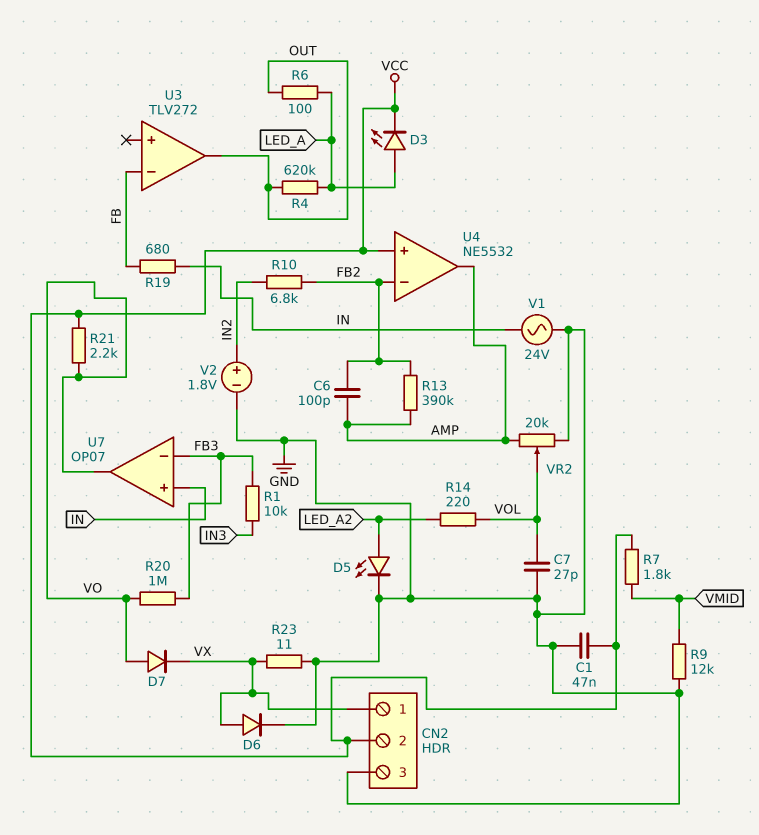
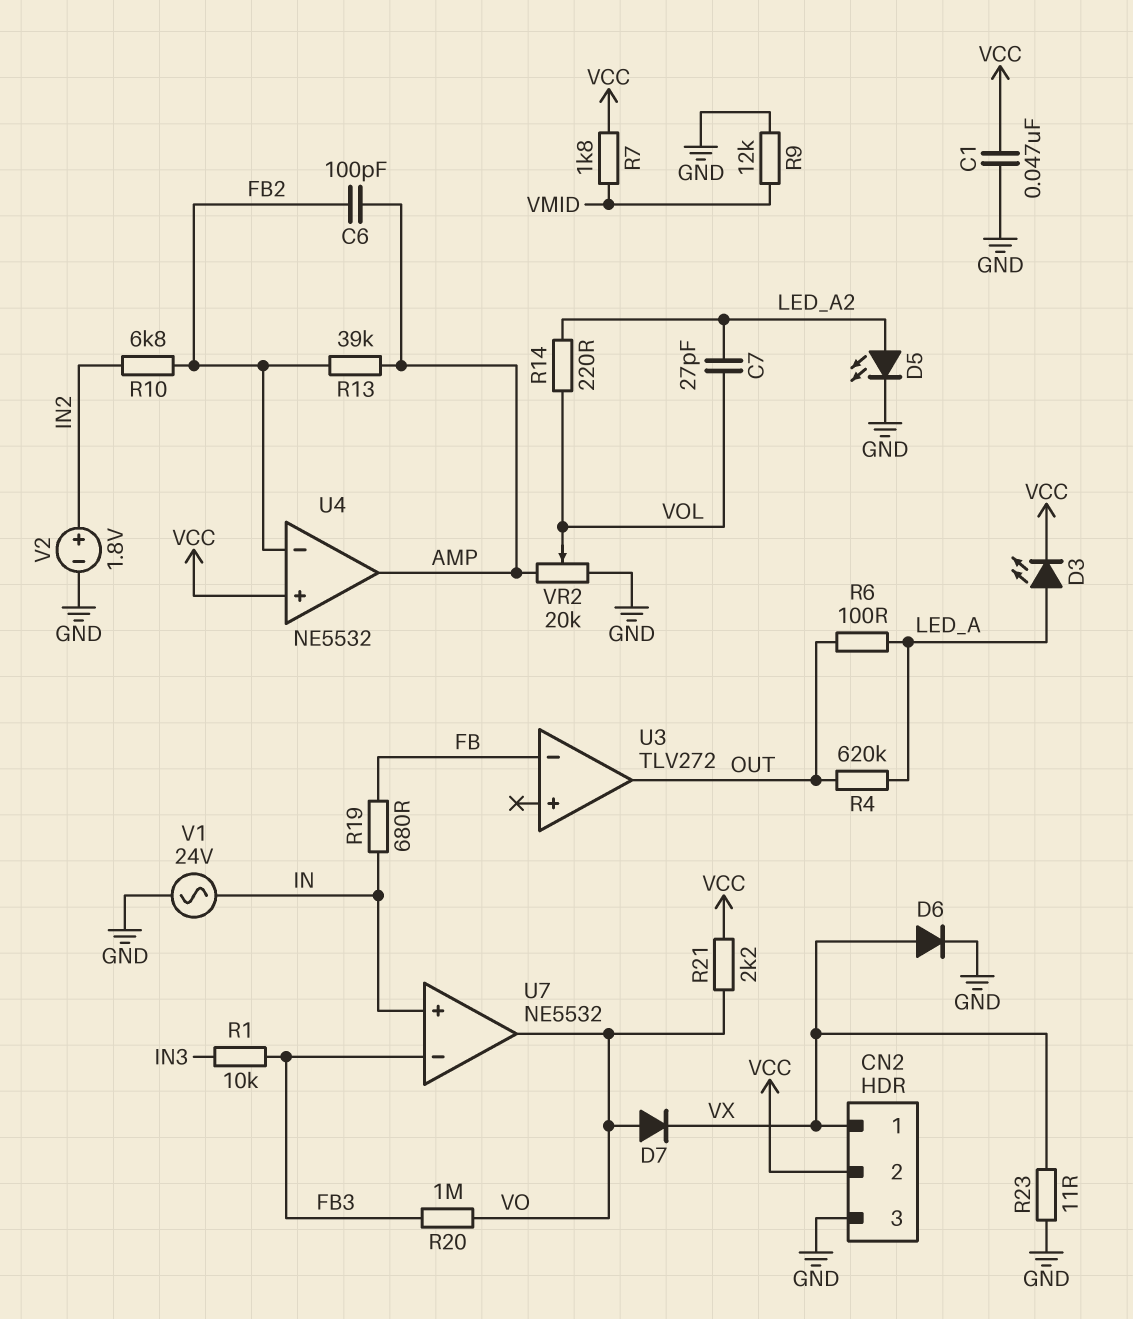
C7: 27pF (GND, VOL) -> 27pF (LED_A2, VOL)
R13: 390k (AMP, FB2) -> 39k (AMP, FB2)
U7: OP07 -> NE5532

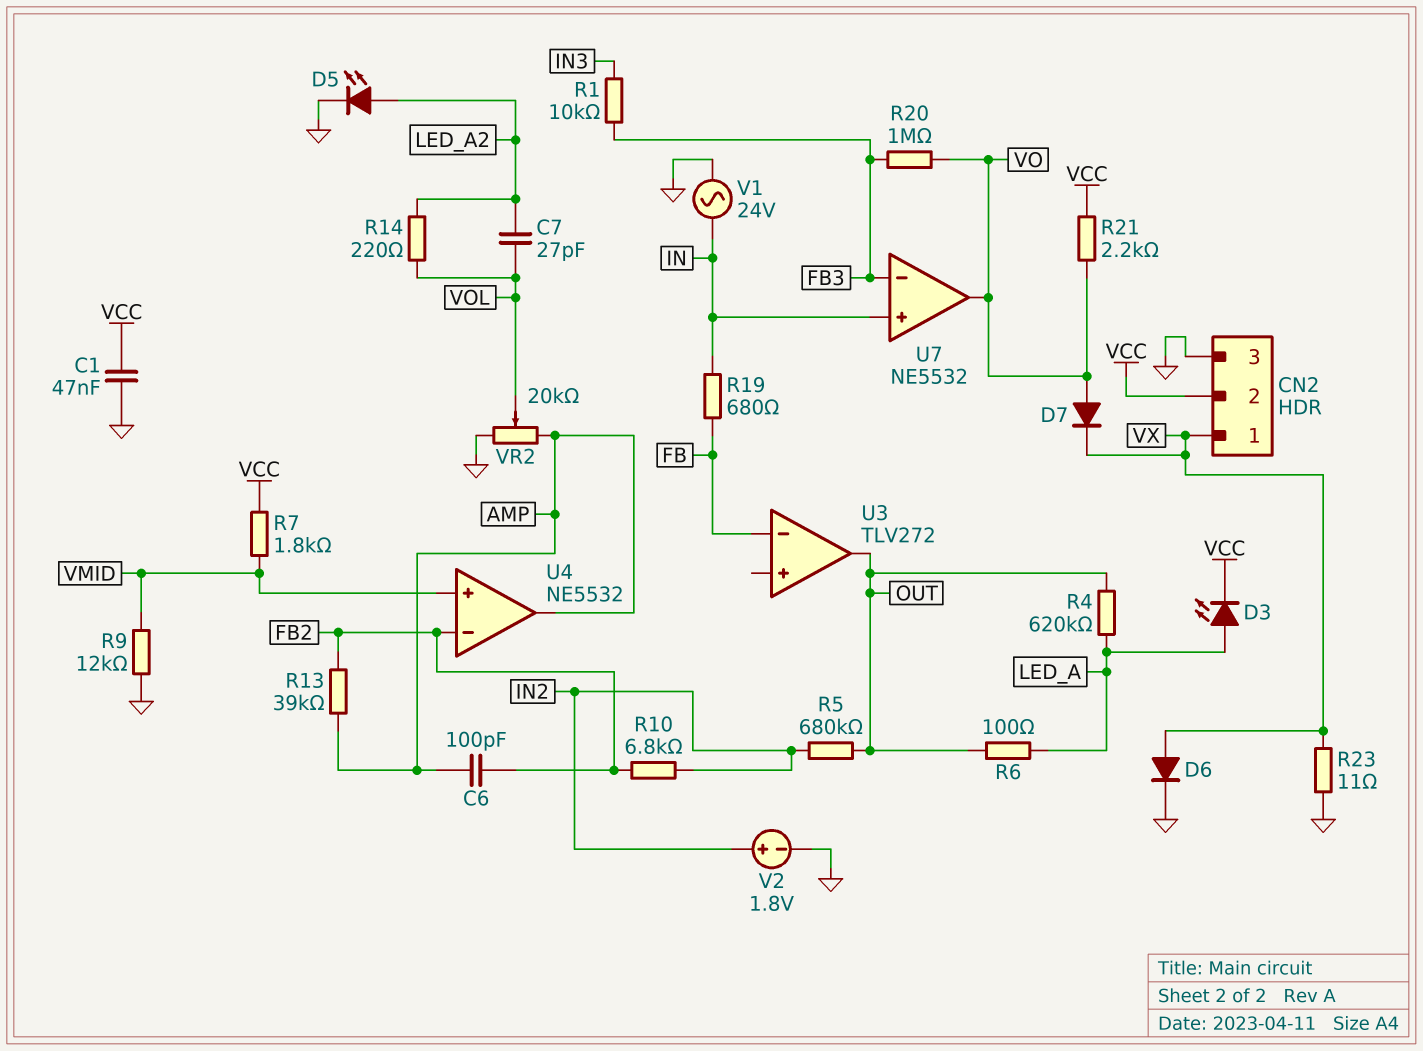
R5: none -> 680k (IN2, OUT)
U4 pin in+: VCC -> VMID

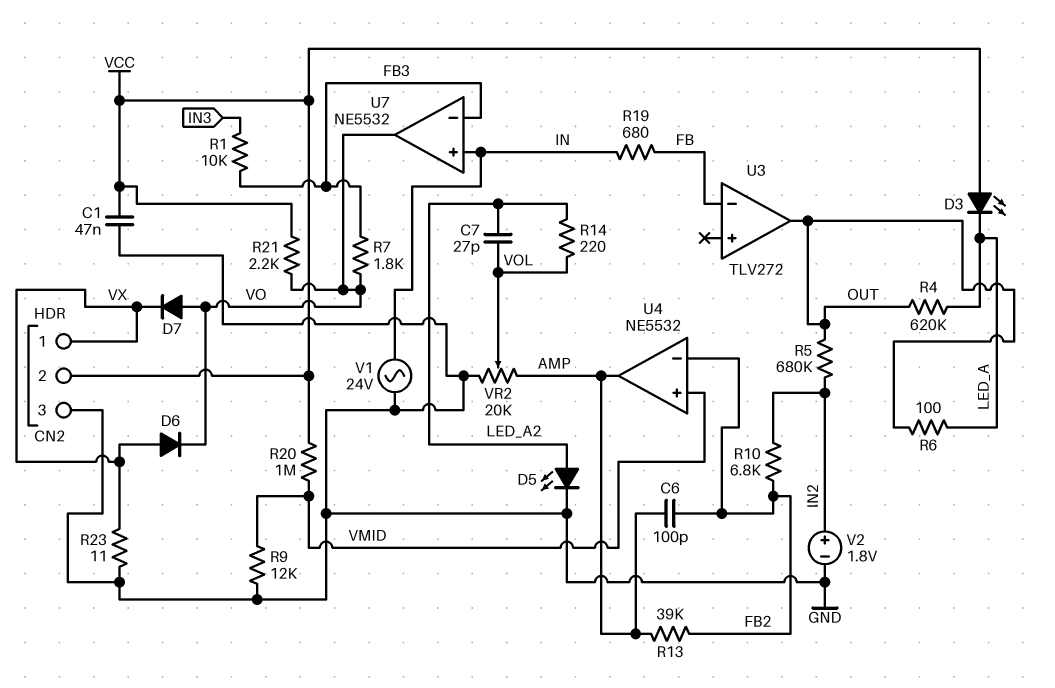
D3: LED (A LED_A, K VCC) -> LED (A VCC, K LED_A)
D6: diode (A VX, K GND) -> diode (A VX, K VO)
R7: 1.8k (VCC, VMID) -> 1.8k (FB3, VO)
R20: 1M (FB3, VO) -> 1M (VCC, VMID)

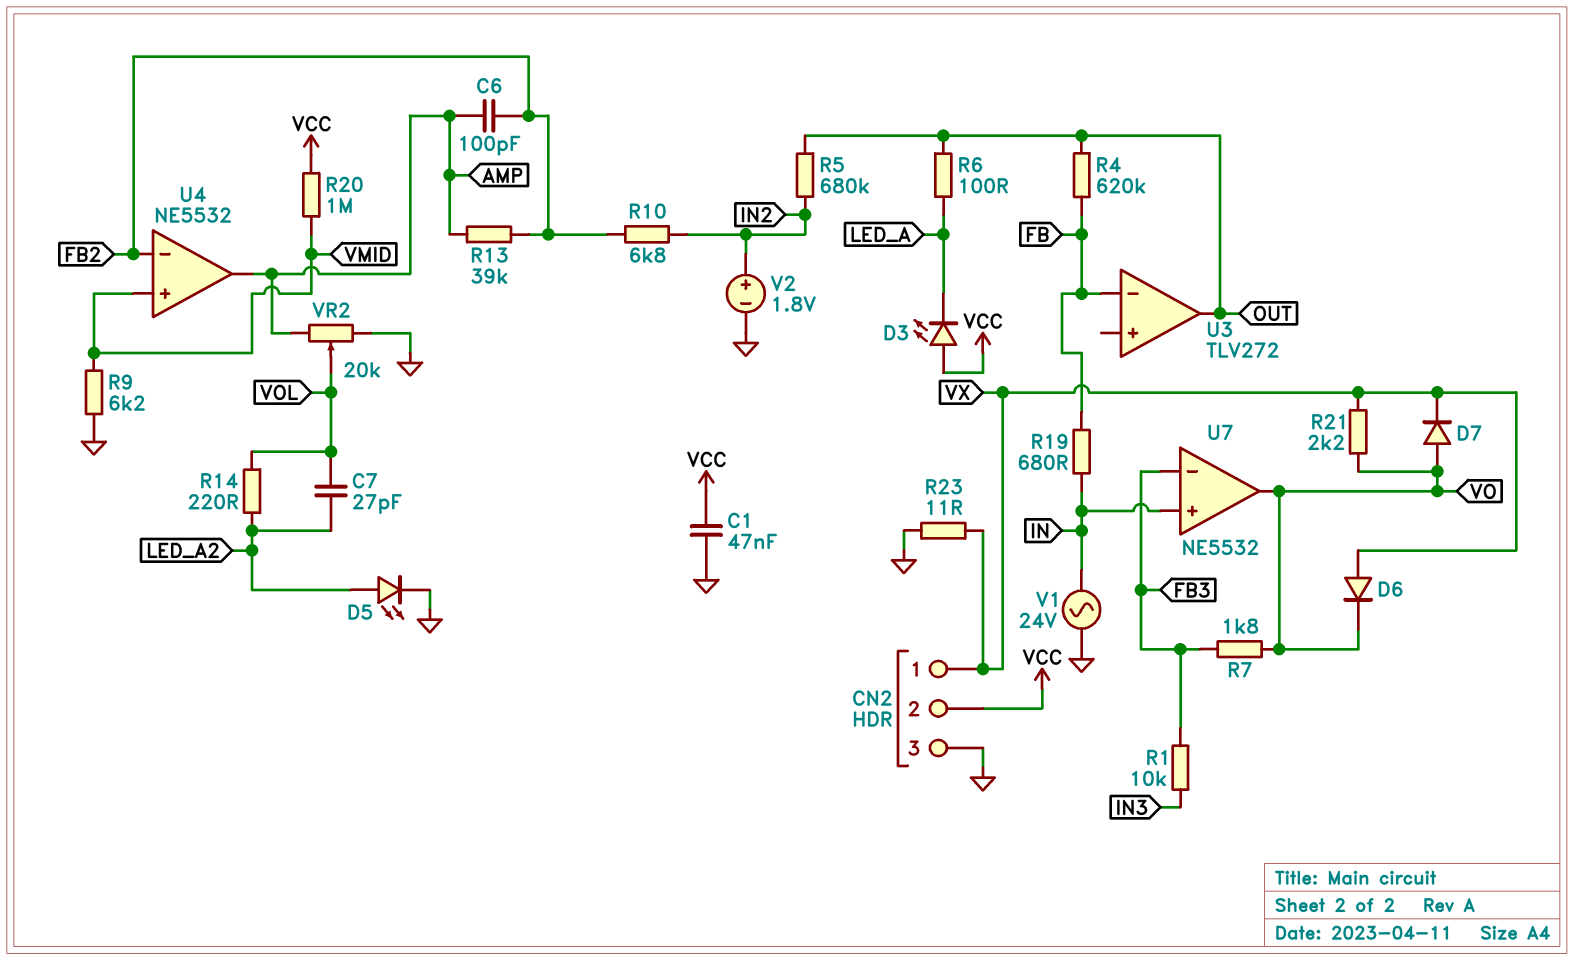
R4: 620k (LED_A, OUT) -> 620k (FB, OUT)
R9: 12k (GND, VMID) -> 6.2k (GND, VMID)
R21: 2.2k (VCC, VO) -> 2.2k (VO, VX)

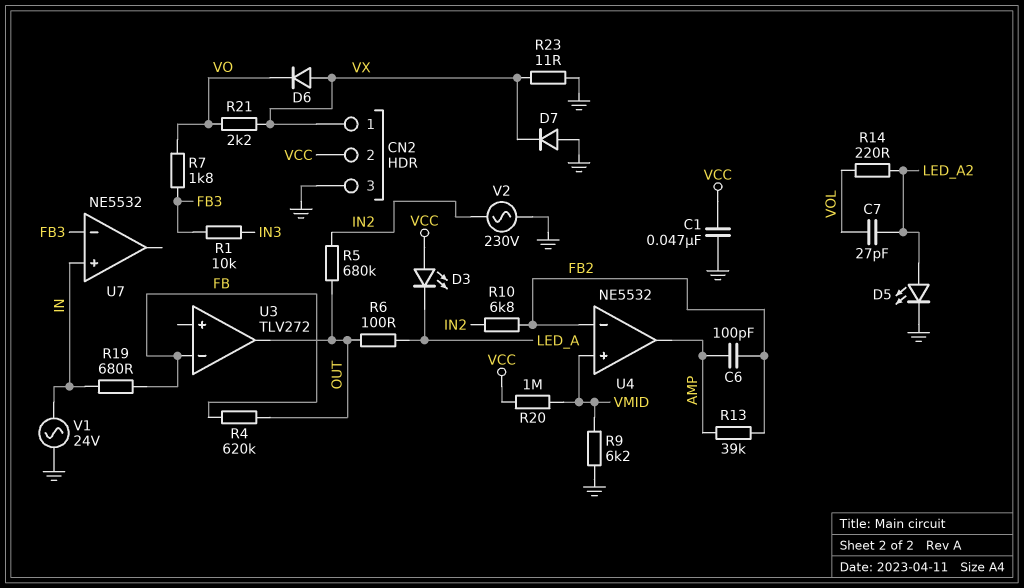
D7: diode (A VO, K VX) -> diode (A GND, K VX)
U7 pin out: VO -> none
V2: 1.8V (plus IN2, minus GND) -> AC 230V (GND, IN2)
VR2: 20k (AMP, GND, wiper VOL) -> none

